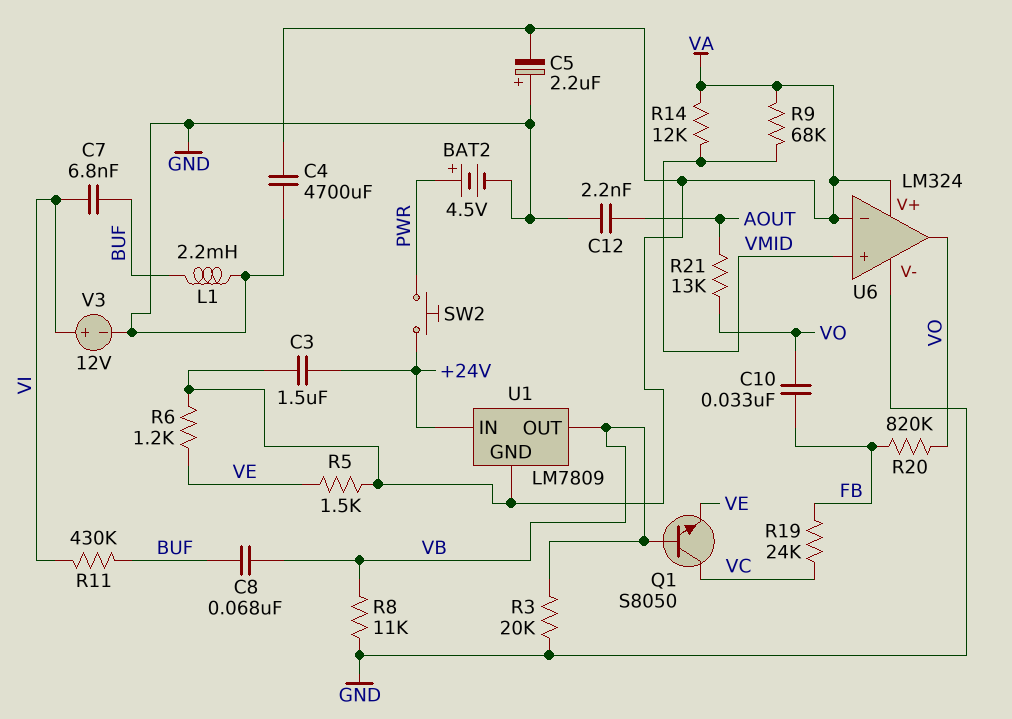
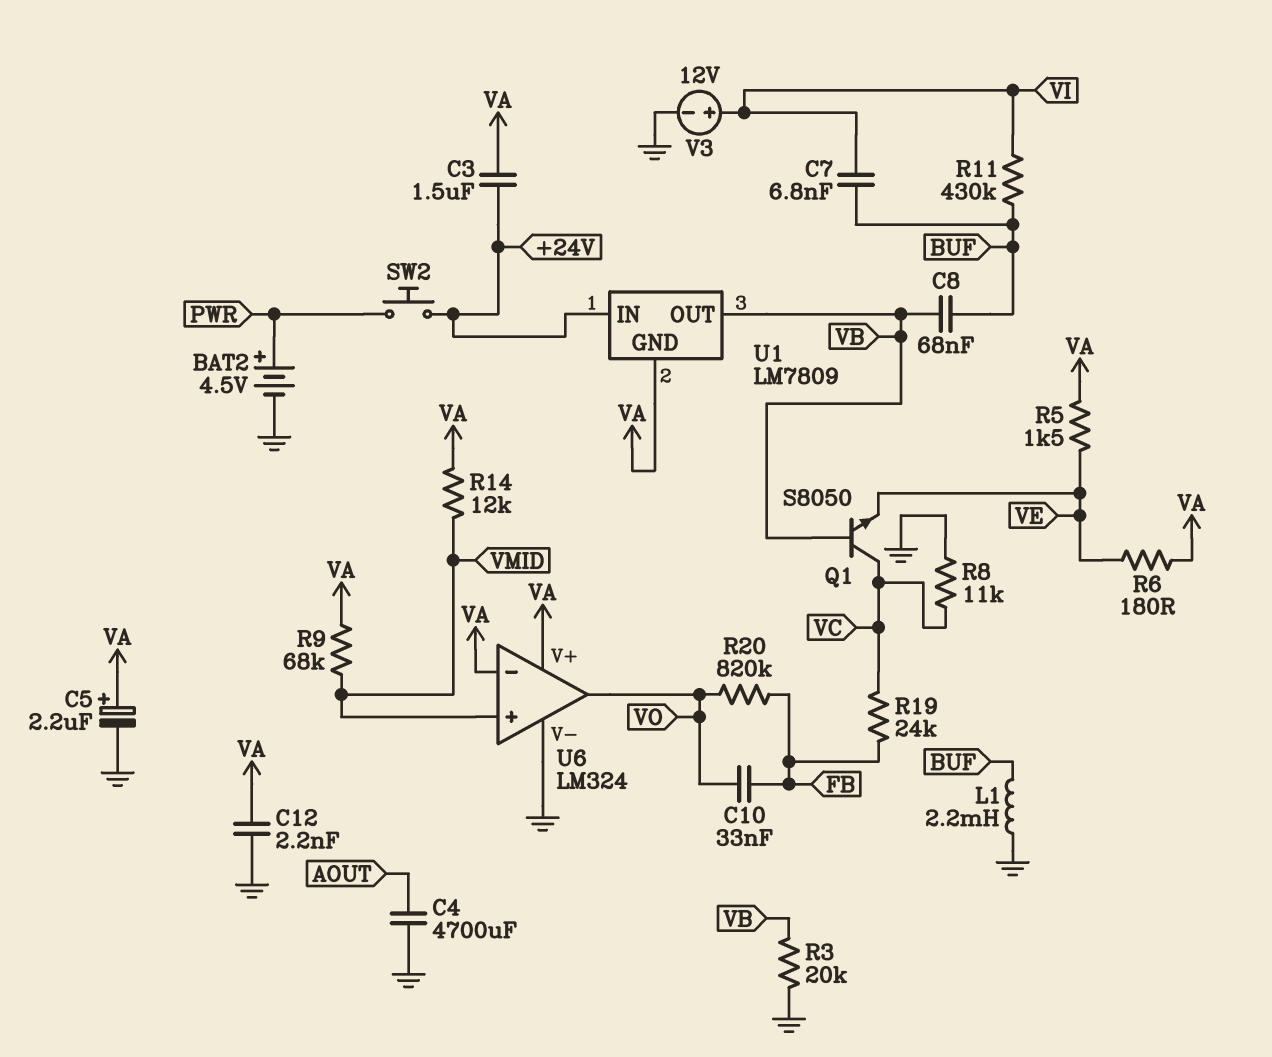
C4: 4700uF (GND, VA) -> 4700uF (AOUT, GND)
C5: 2.2uF (plus GND, minus VA) -> 2.2uF (plus VA, minus GND)
C12: 2.2nF (AOUT, GND) -> 2.2nF (GND, VA)
R6: 1.2k (VA, VE) -> 180 (VA, VE)
R8: 11k (GND, VB) -> 11k (GND, VC)
R21: 13k (AOUT, VO) -> none

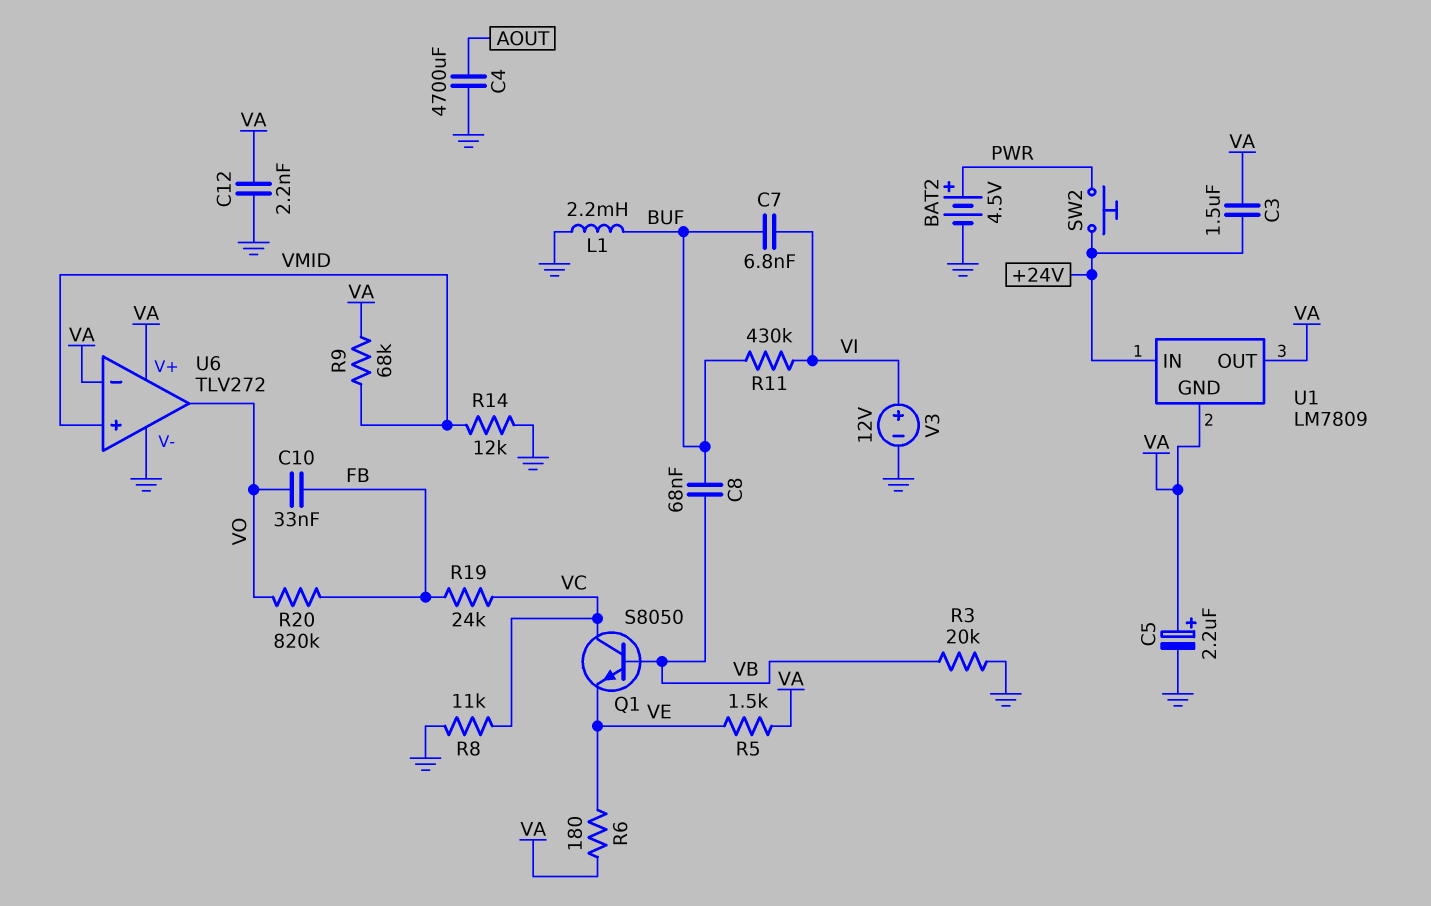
R14: 12k (VA, VMID) -> 12k (GND, VMID)
U1 pin OUT: VB -> VA
U6: LM324 -> TLV272

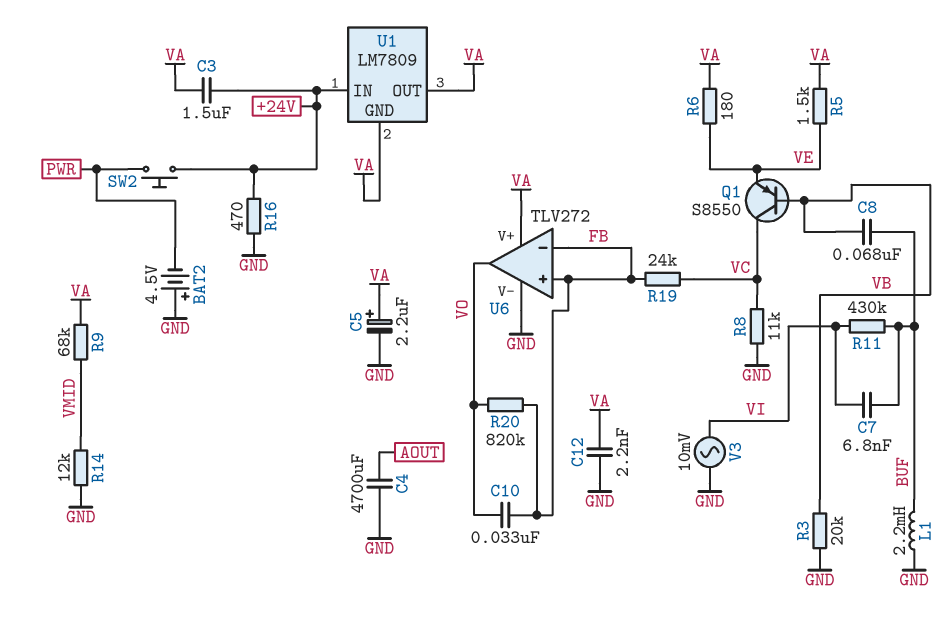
BAT2: 4.5V (plus PWR, minus GND) -> 4.5V (plus GND, minus PWR)
Q1: NPN S8050 (B VB, C VC, E VE) -> PNP S8550 (B VB, C VC, E VE)
R16: none -> 470 (+24V, GND)
U6 pin in+: VMID -> FB
U6 pin in-: VA -> FB
V3: 12V (plus VI, minus GND) -> AC 10mV (GND, VI)

